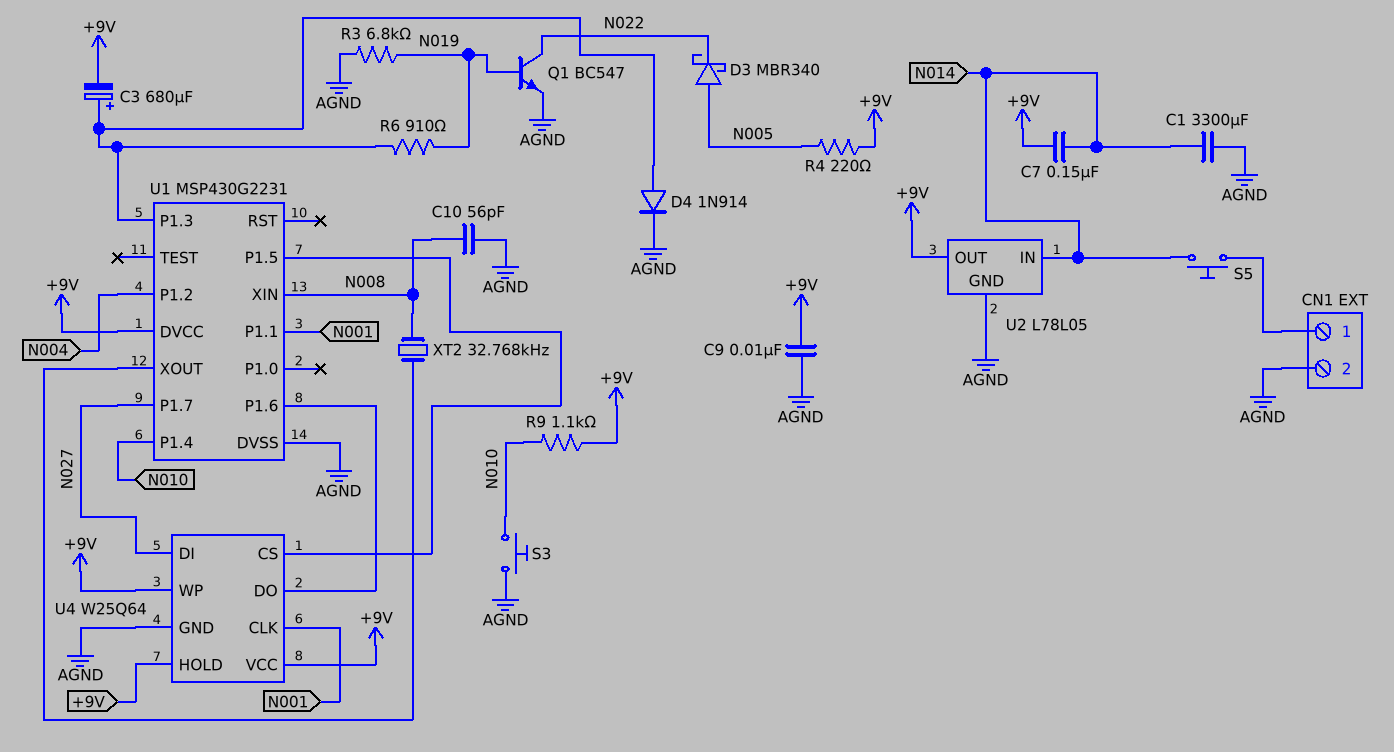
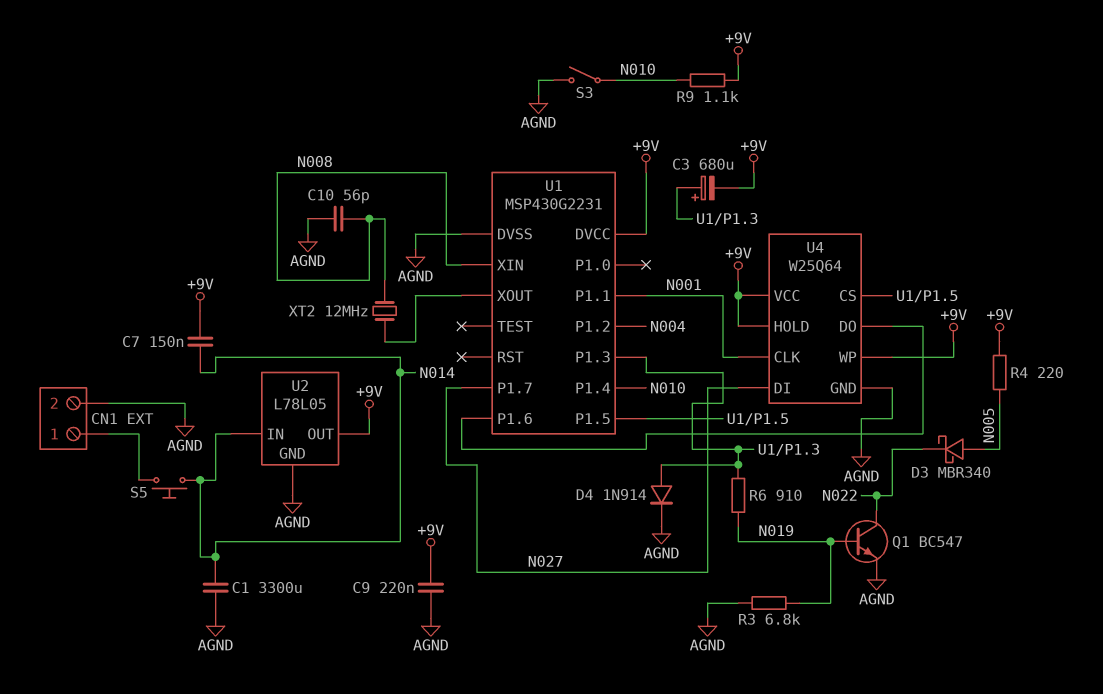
C9: 10nF (+9V, AGND) -> 220nF (+9V, AGND)
S3: button (AGND, N010) -> switch (AGND, N010)
XT2: 32.768kHz (N008, U1/XOUT) -> 12MHz (N008, U1/XOUT)

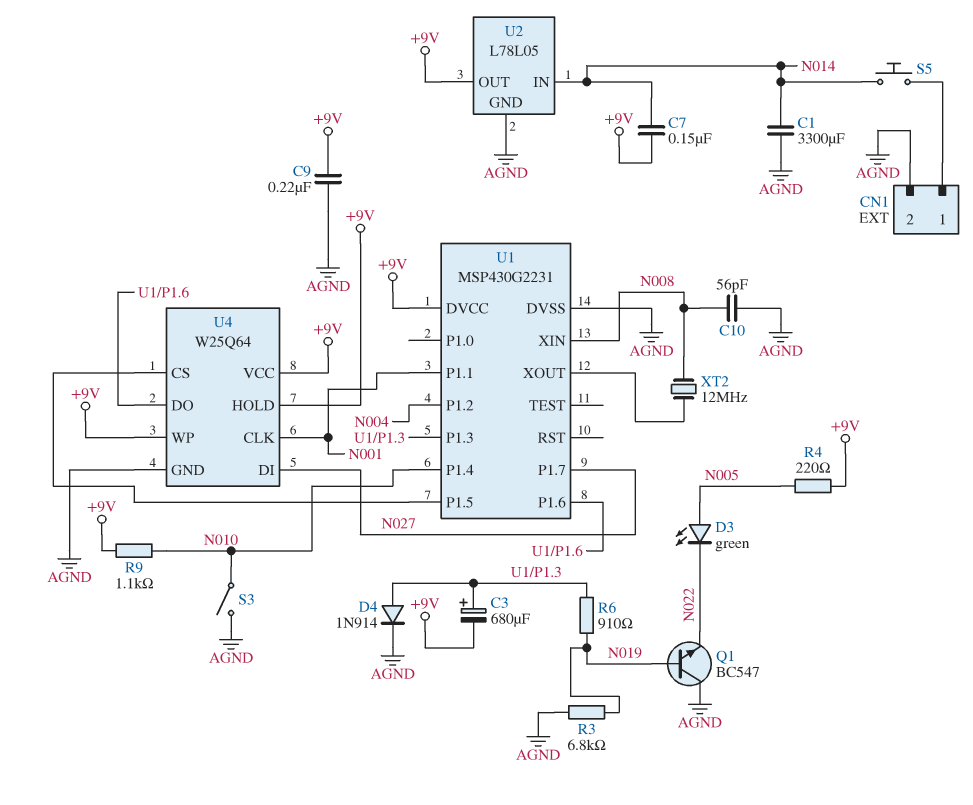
D3: schottky MBR340 (A N005, K N022) -> LED green (A N005, K N022)
Q1: NPN BC547 (B N019, C N022, E AGND) -> NPN BC547 (B N019, C AGND, E N022)

